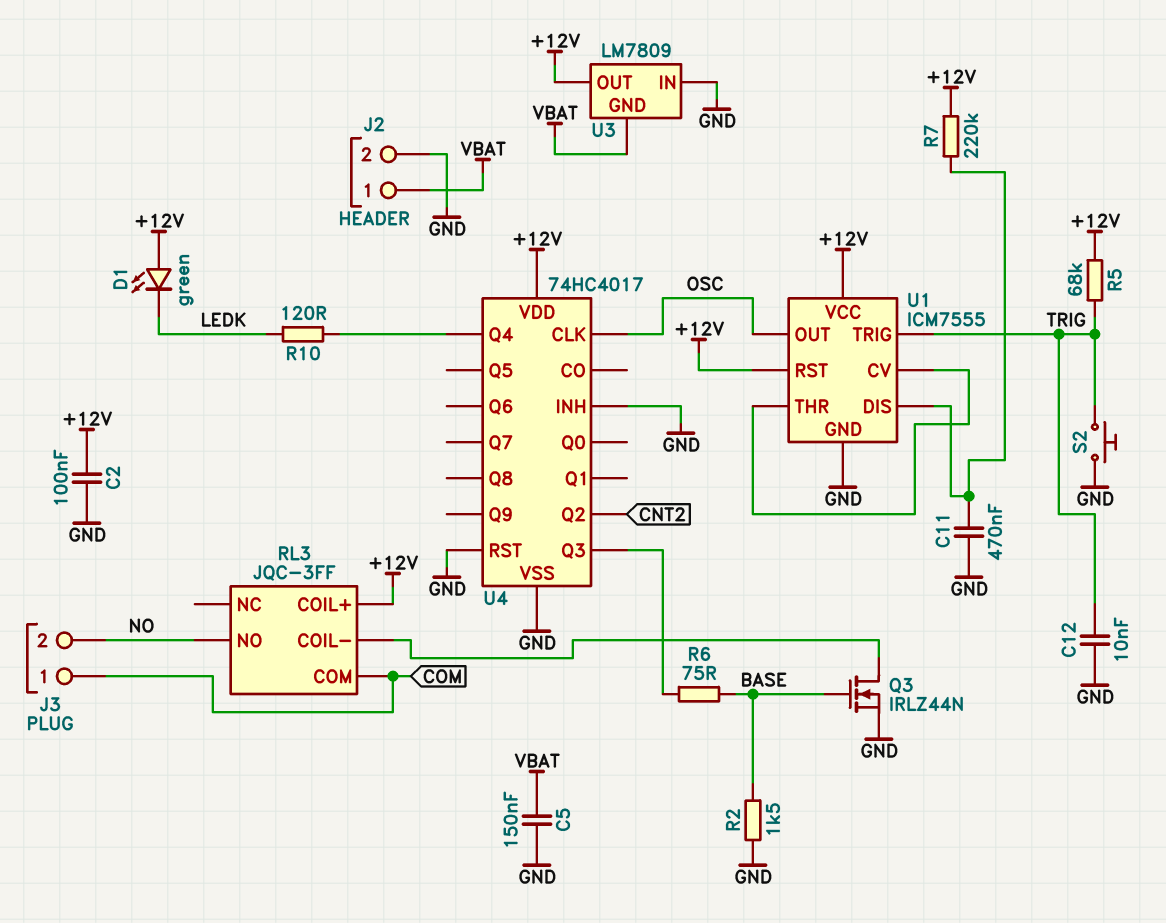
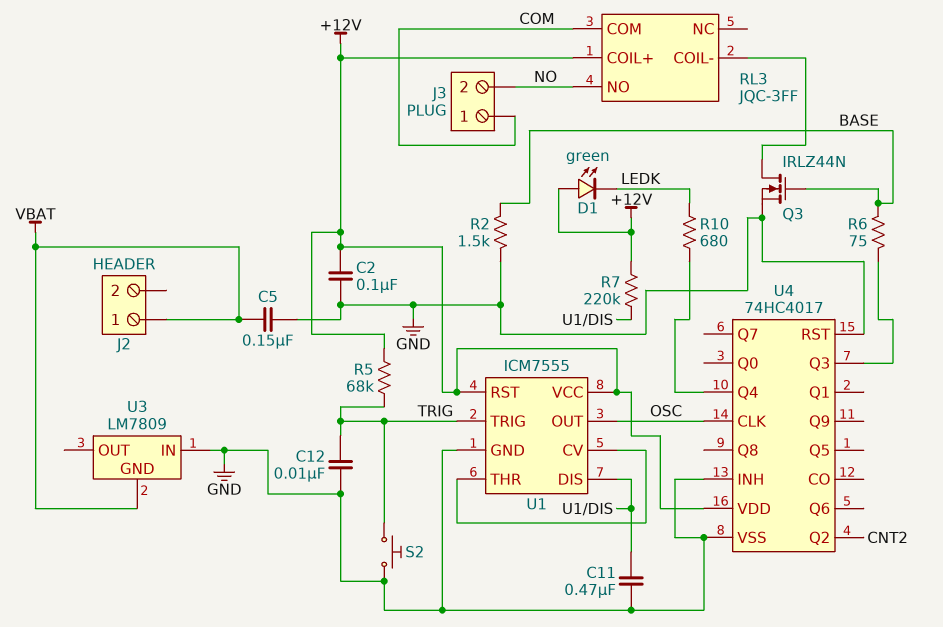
J2 pin 2: GND -> none
R10: 120 (LEDK, U4/Q4) -> 680 (LEDK, U4/Q4)
U3 pin OUT: +12V -> none

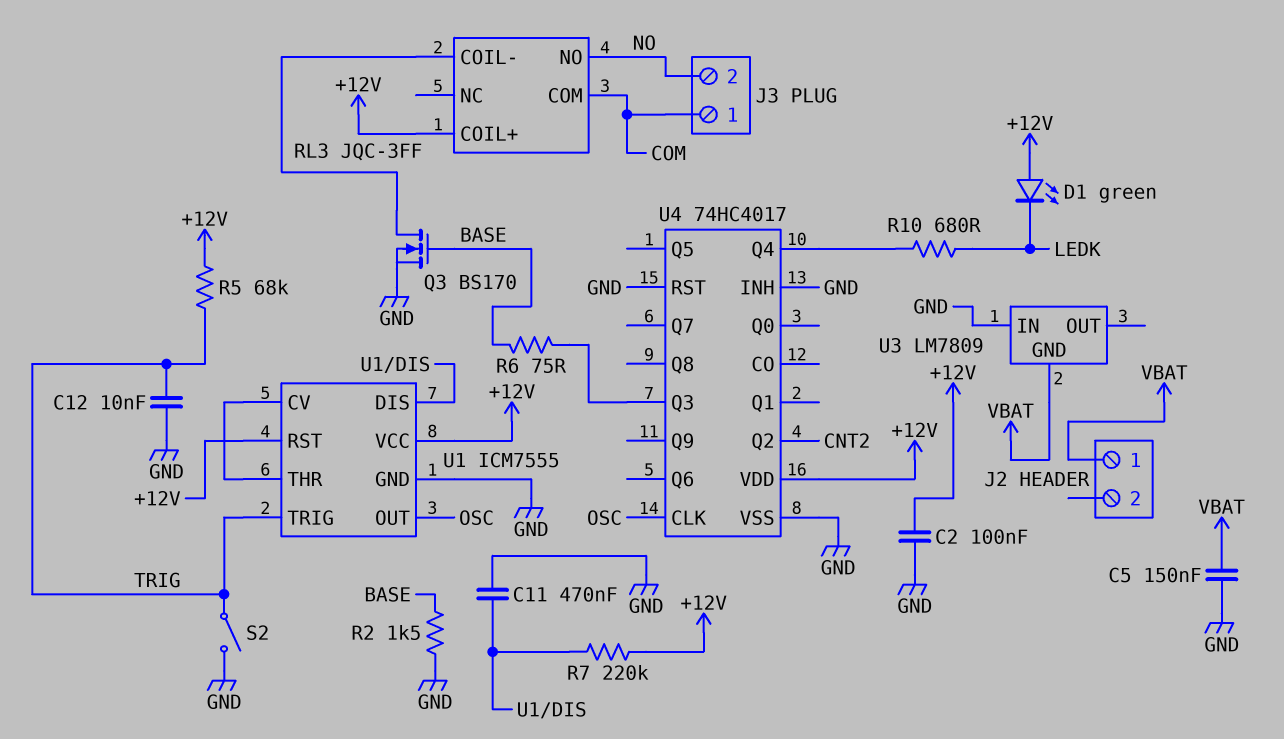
Q3: NMOS IRLZ44N (G BASE, D RL3/COIL-, S GND) -> NMOS BS170 (G BASE, D RL3/COIL-, S GND)
S2: button (GND, TRIG) -> switch (GND, TRIG)

